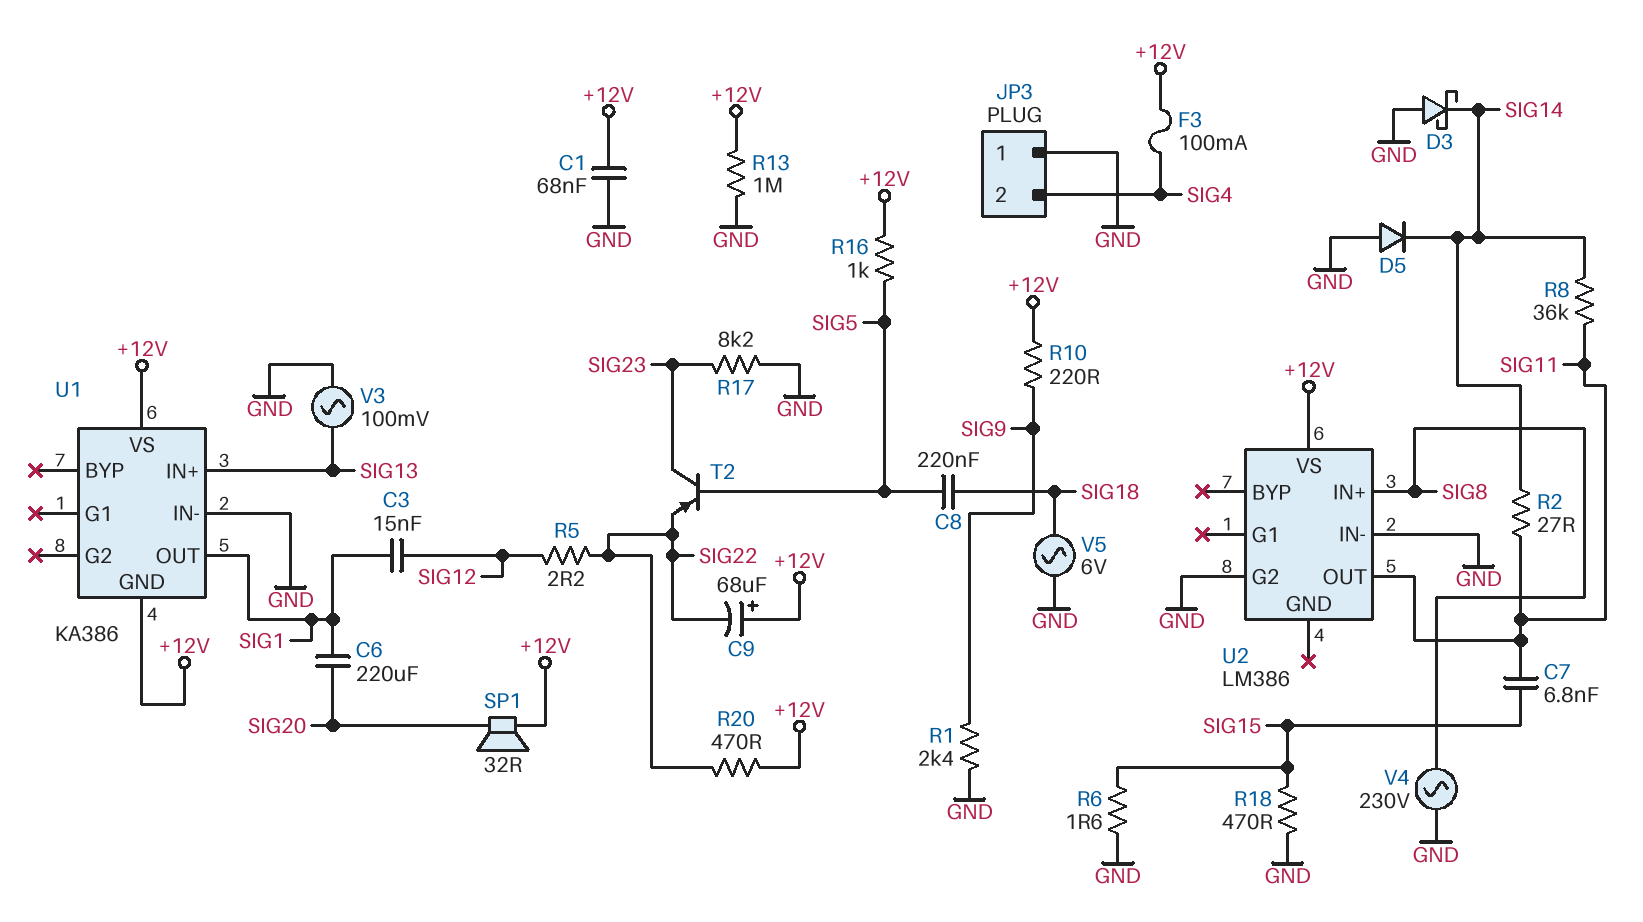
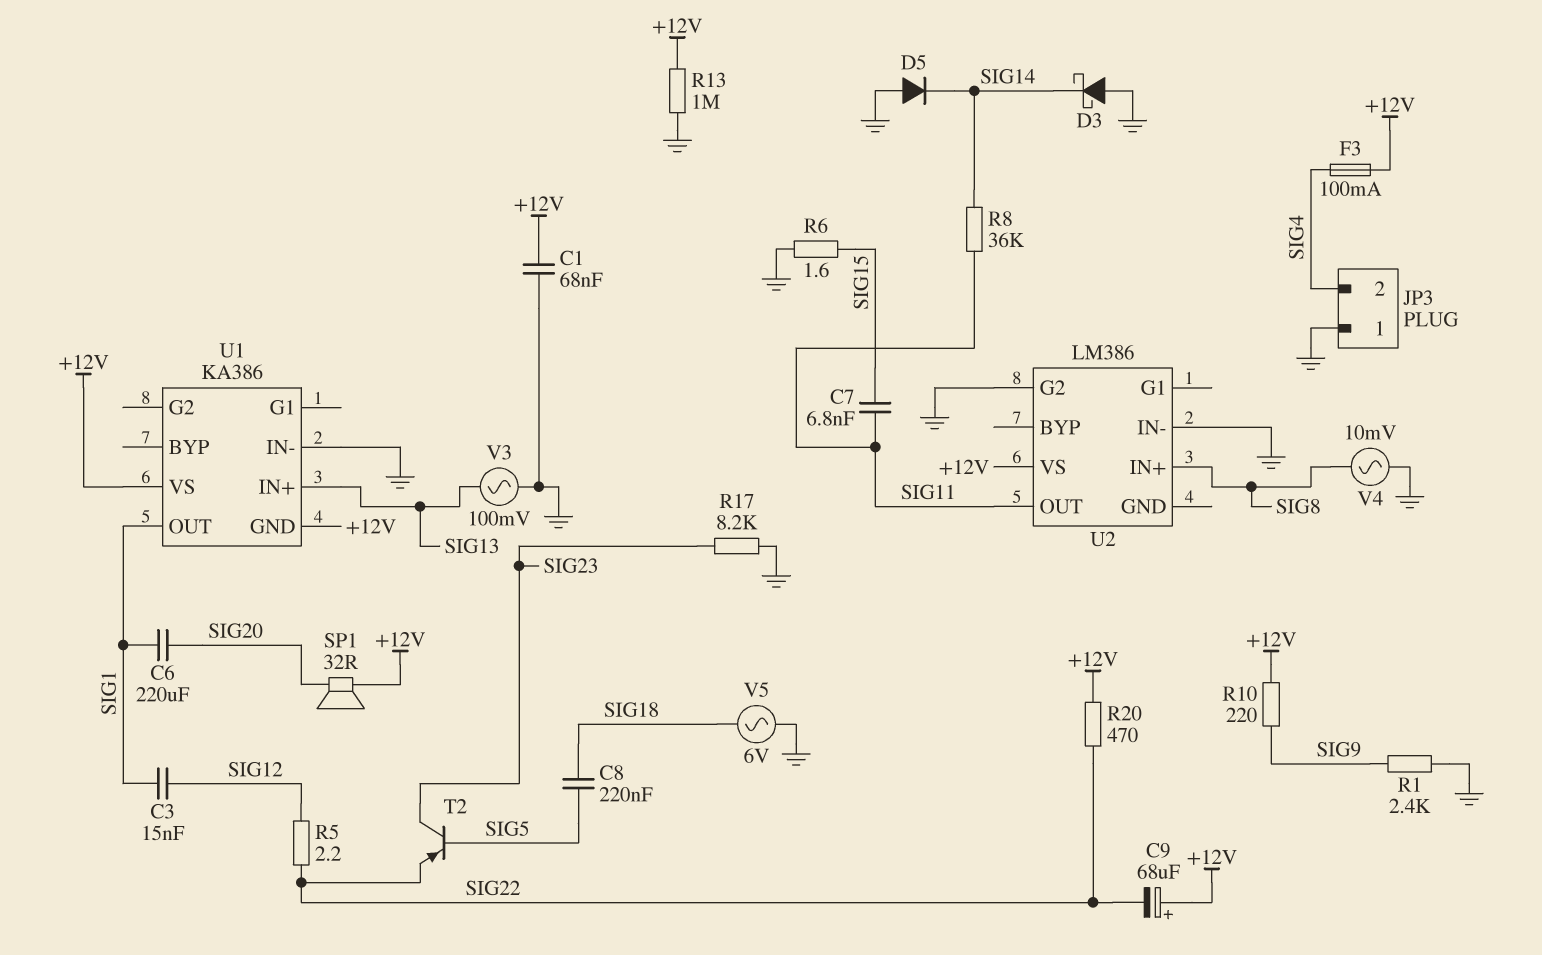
R2: 27 (SIG11, SIG14) -> none
R16: 1k (+12V, SIG5) -> none
R18: 470 (GND, SIG15) -> none
V4: AC 230V (GND, SIG8) -> AC 10mV (GND, SIG8)

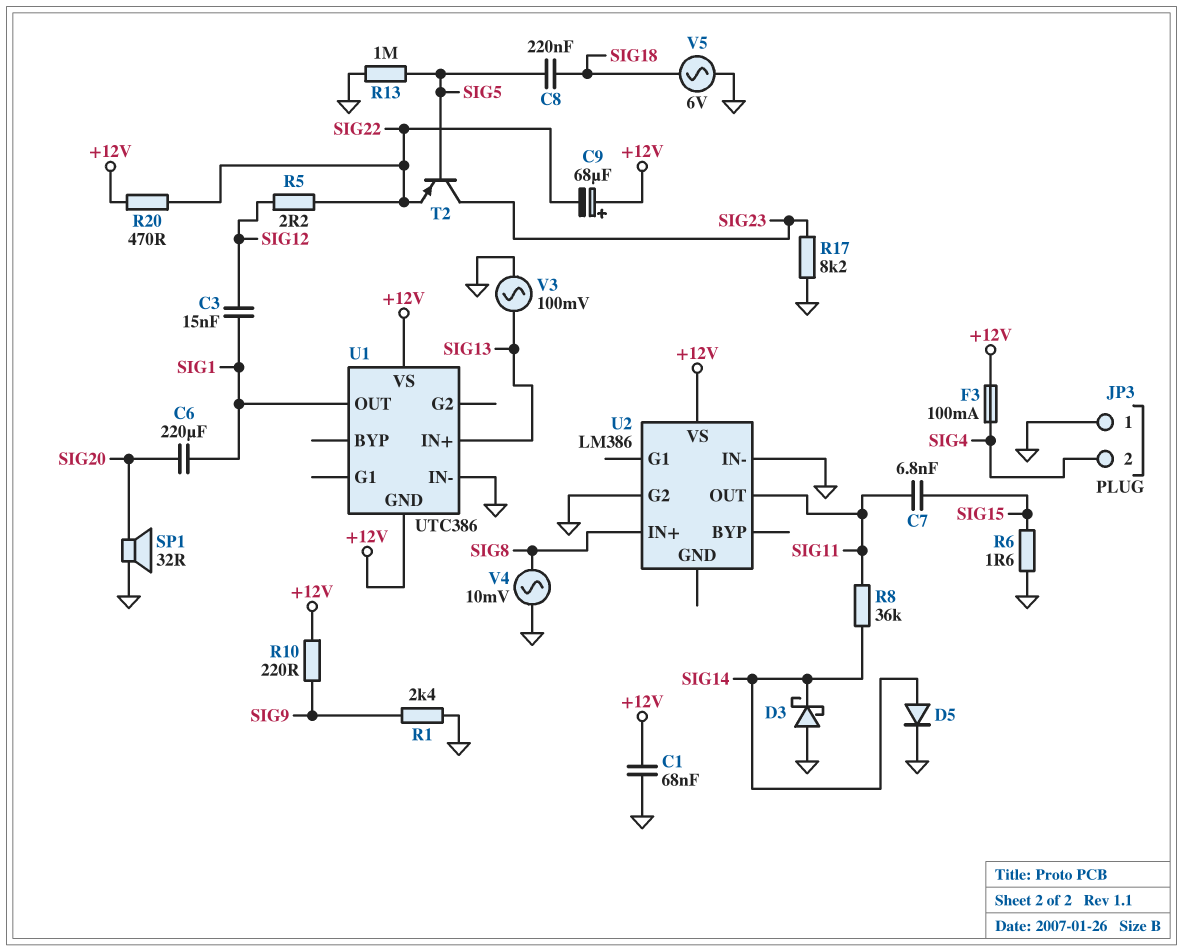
D5: diode (A GND, K SIG14) -> diode (A SIG14, K GND)
R13: 1M (+12V, GND) -> 1M (GND, SIG5)
SP1: speaker 32R (+12V, SIG20) -> speaker 32R (GND, SIG20)
U1: KA386 -> UTC386

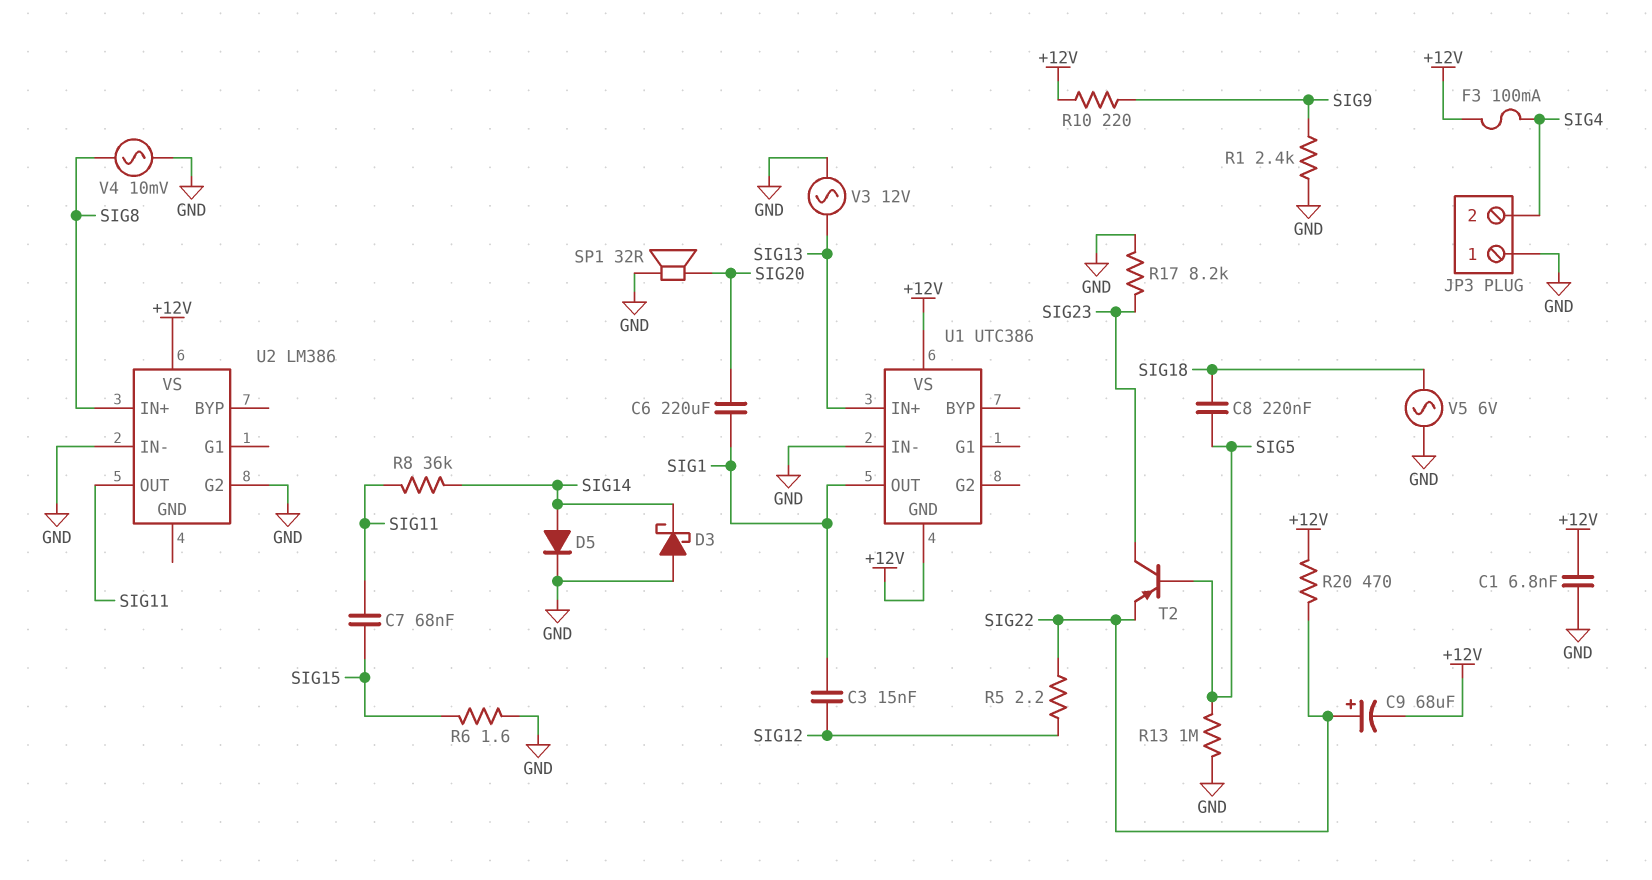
C1: 68nF (+12V, GND) -> 6.8nF (+12V, GND)
C7: 6.8nF (SIG11, SIG15) -> 68nF (SIG11, SIG15)
C9: 68uF (plus +12V, minus SIG22) -> 68uF (plus SIG22, minus +12V)
V3: AC 100mV (GND, SIG13) -> AC 12V (GND, SIG13)

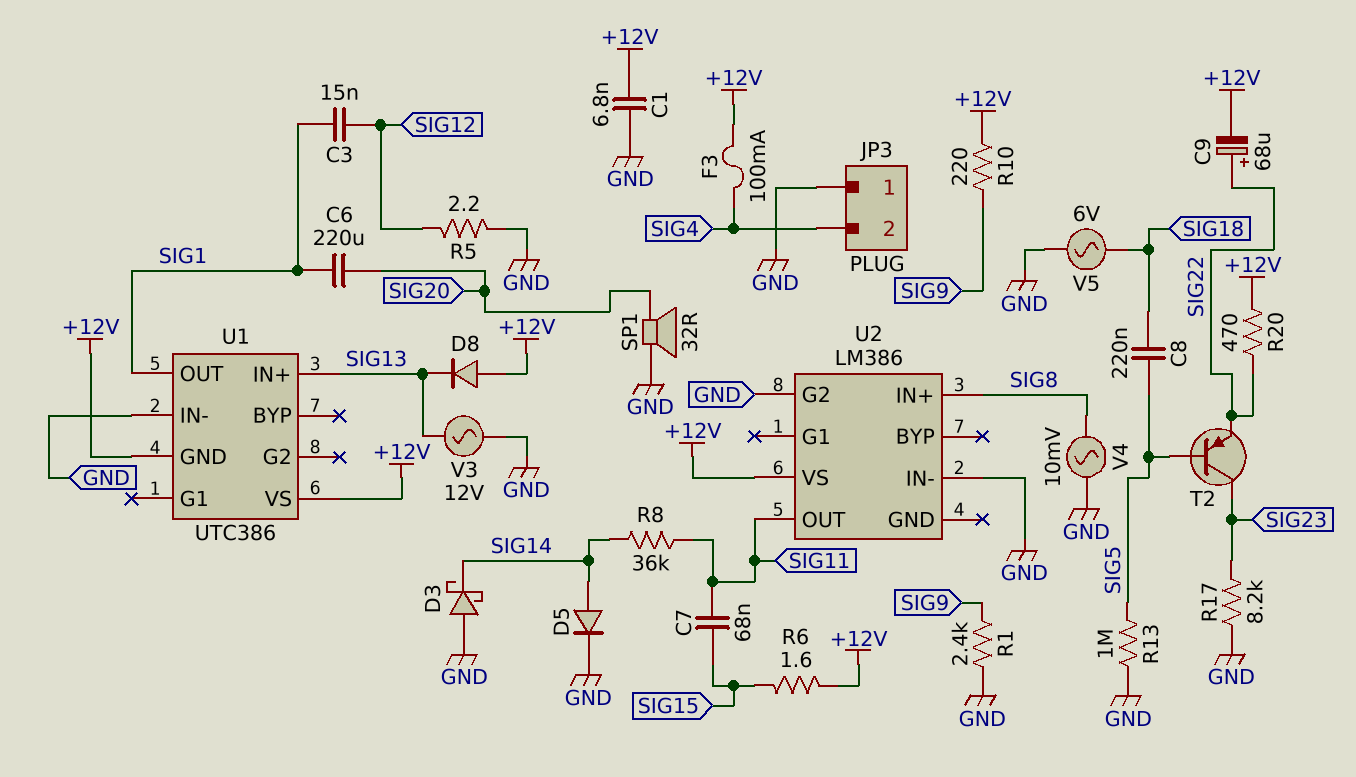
D8: none -> diode (A +12V, K SIG13)
R5: 2.2 (SIG12, SIG22) -> 2.2 (GND, SIG12)
R6: 1.6 (GND, SIG15) -> 1.6 (+12V, SIG15)

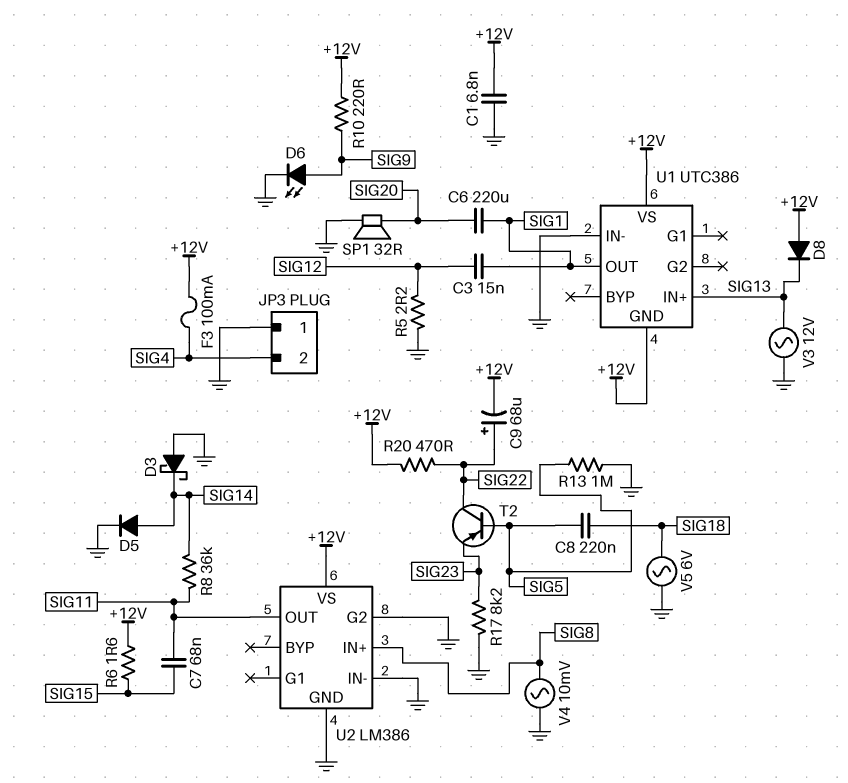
D6: none -> LED (A SIG9, K GND)
R1: 2.4k (GND, SIG9) -> none
T2: PNP (B SIG5, C SIG23, E SIG22) -> PNP (B SIG5, C SIG22, E SIG23)
U2 pin GND: none -> GND

